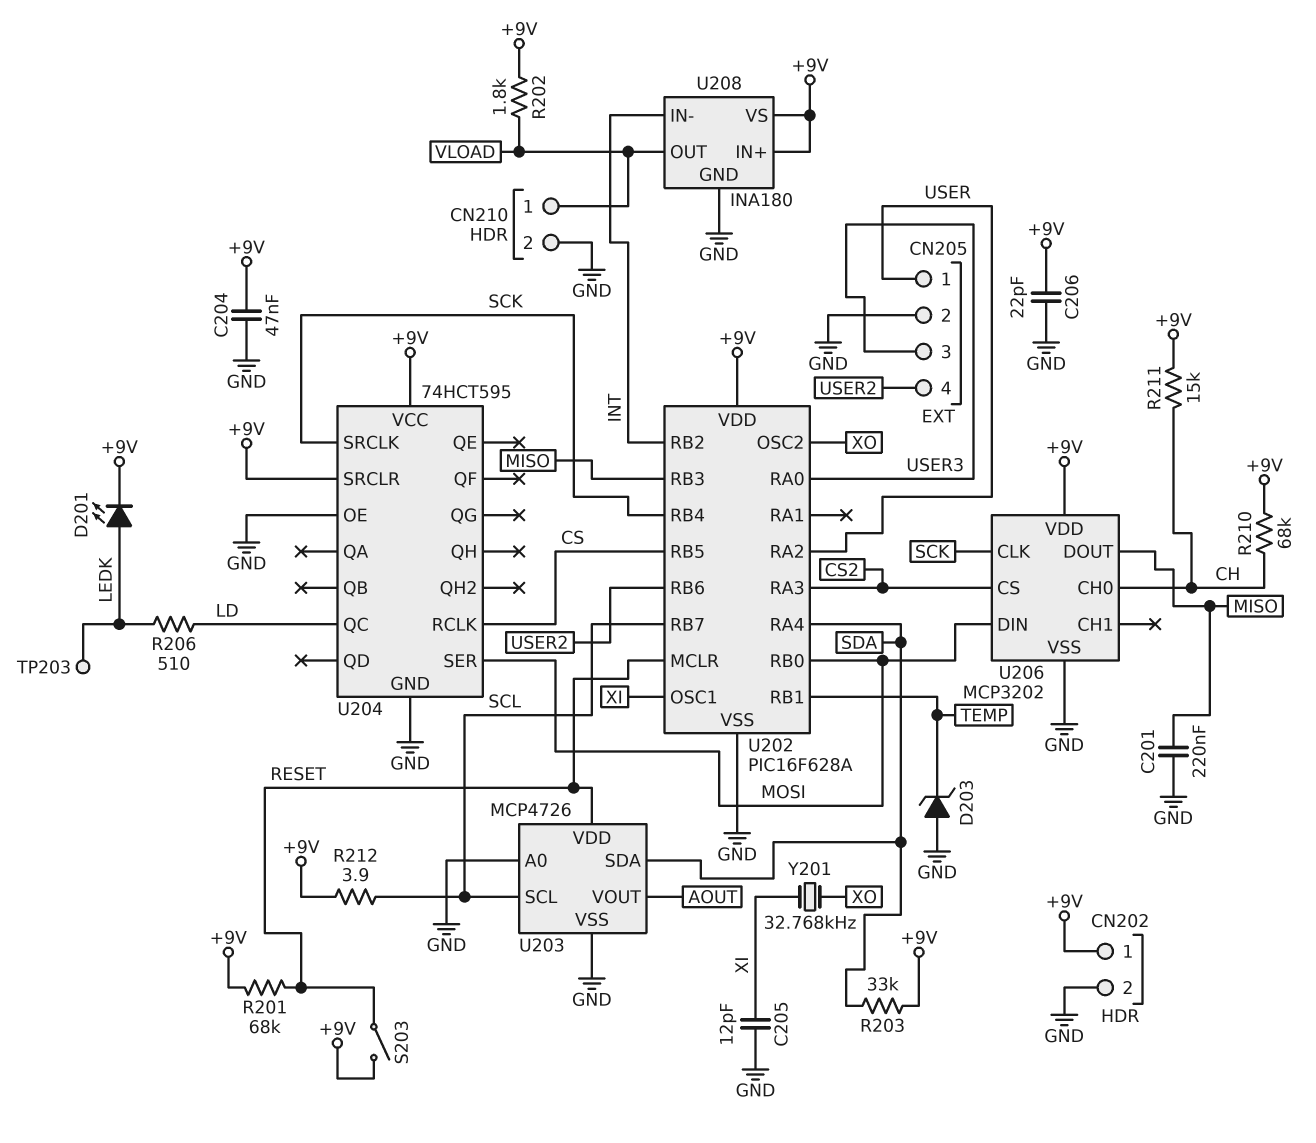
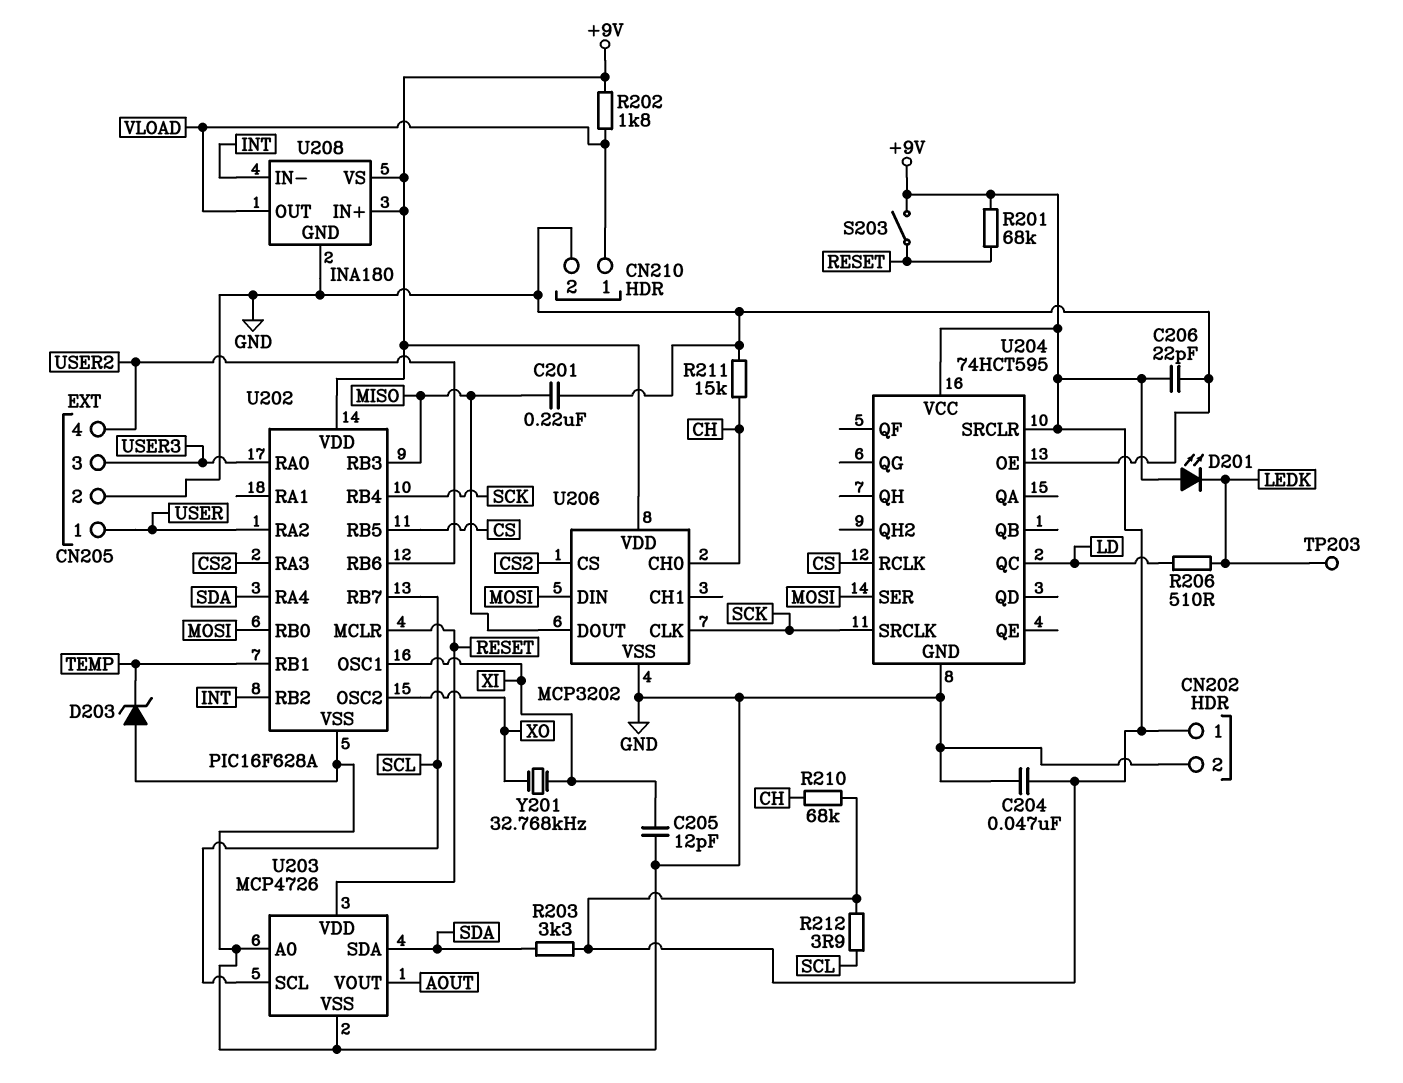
D201: LED (A LEDK, K +9V) -> LED (A +9V, K LEDK)
R203: 33k (+9V, SDA) -> 3.3k (+9V, SDA)
R211: 15k (+9V, CH) -> 15k (CH, GND)

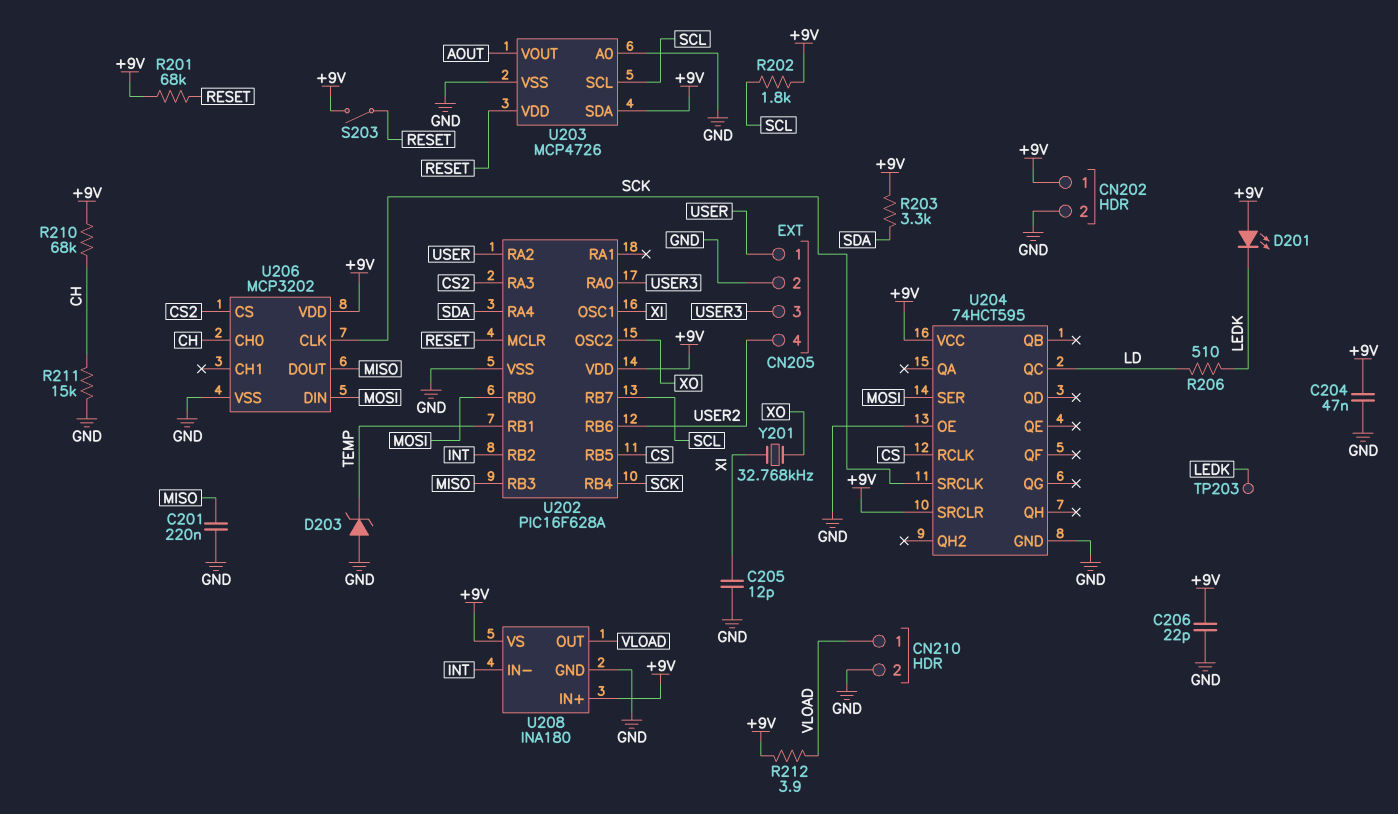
R202: 1.8k (+9V, VLOAD) -> 1.8k (+9V, SCL)
R212: 3.9 (+9V, SCL) -> 3.9 (+9V, VLOAD)
U203 pin SDA: SDA -> +9V

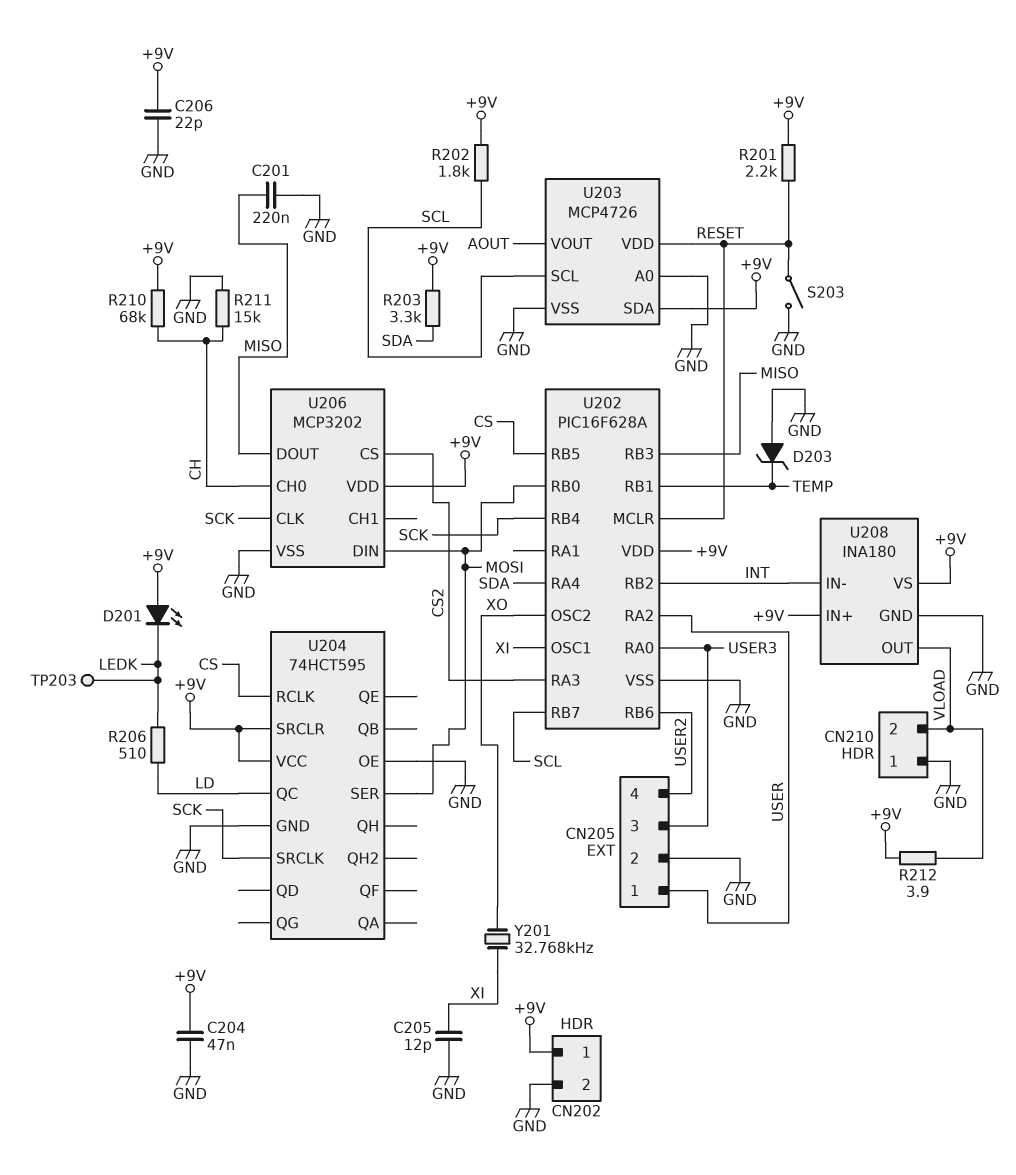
CN210 pin 1: VLOAD -> GND
CN210 pin 2: GND -> VLOAD
R201: 68k (+9V, RESET) -> 2.2k (+9V, RESET)
S203: switch (+9V, RESET) -> switch (GND, RESET)

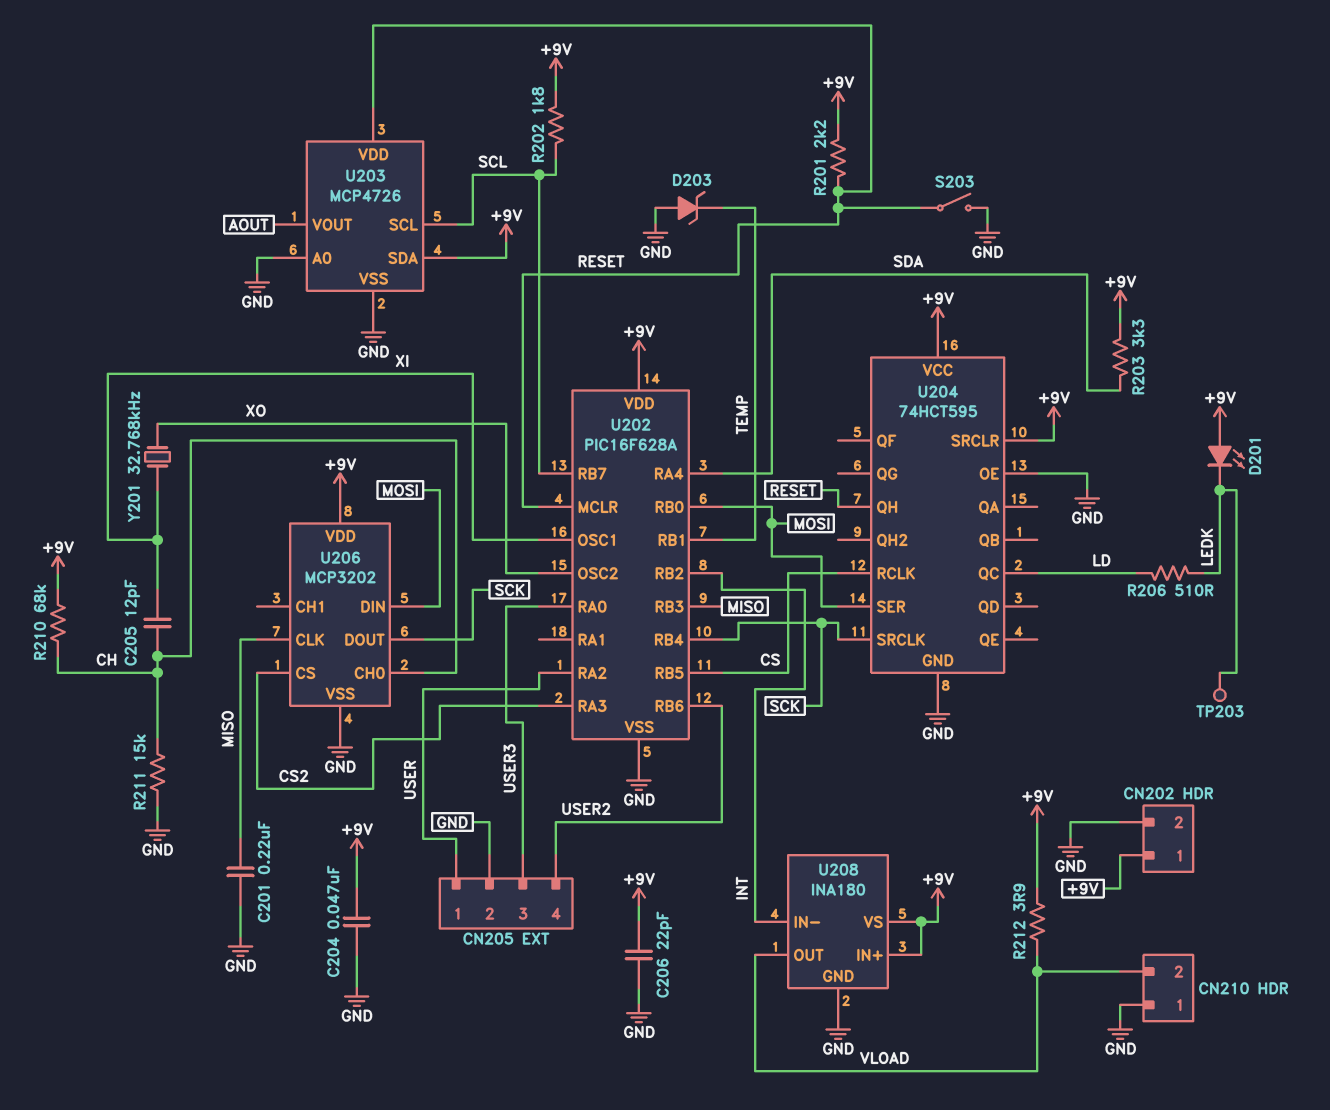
C205: 12pF (GND, XI) -> 12pF (CH, XI)
U204 pin QH: none -> RESET
U206 pin CLK: SCK -> MISO
U206 pin DOUT: MISO -> SCK

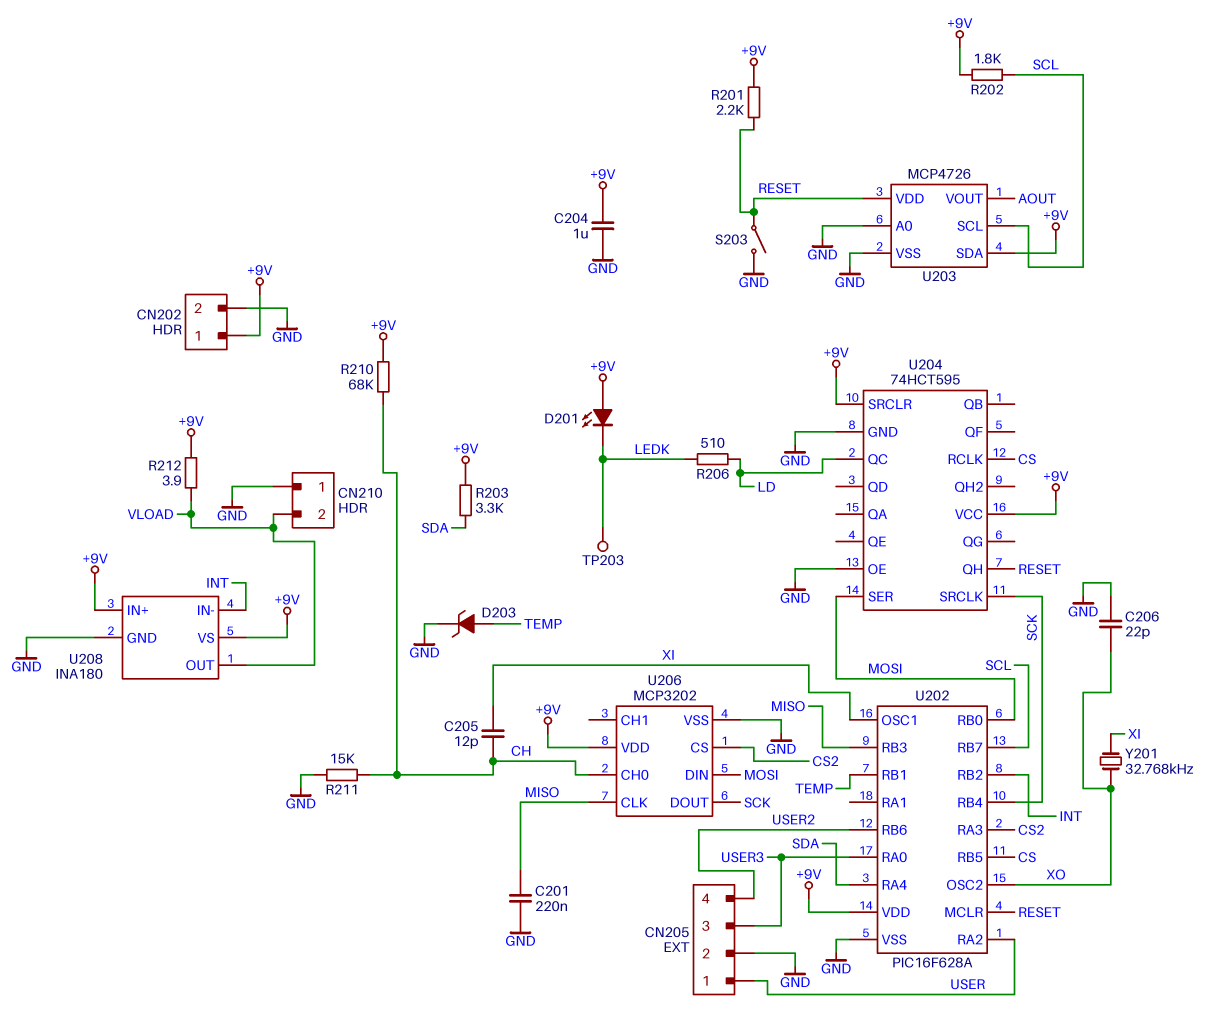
C204: 47nF (+9V, GND) -> 1uF (+9V, GND)
C206: 22pF (+9V, GND) -> 22pF (GND, XO)
D203: zener (A GND, K TEMP) -> zener (A TEMP, K GND)

